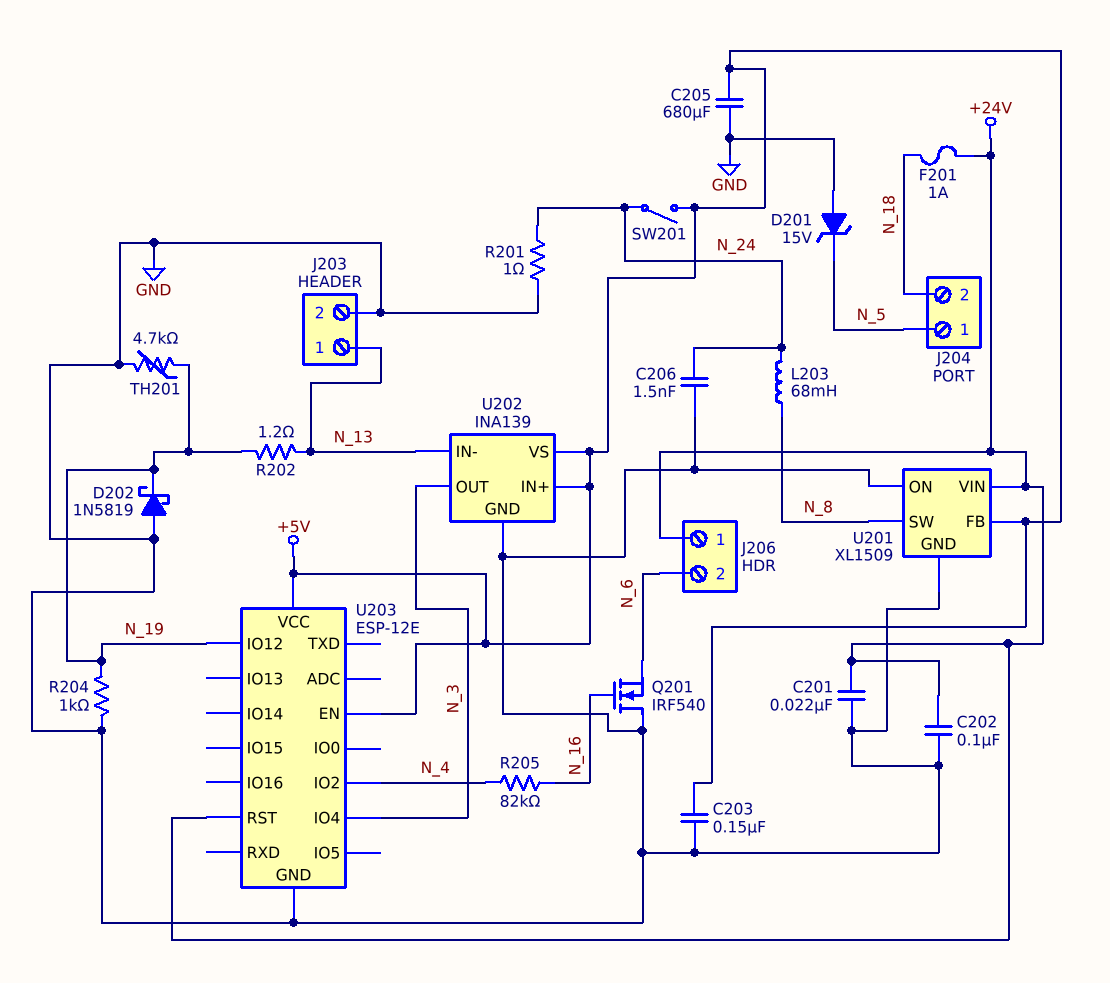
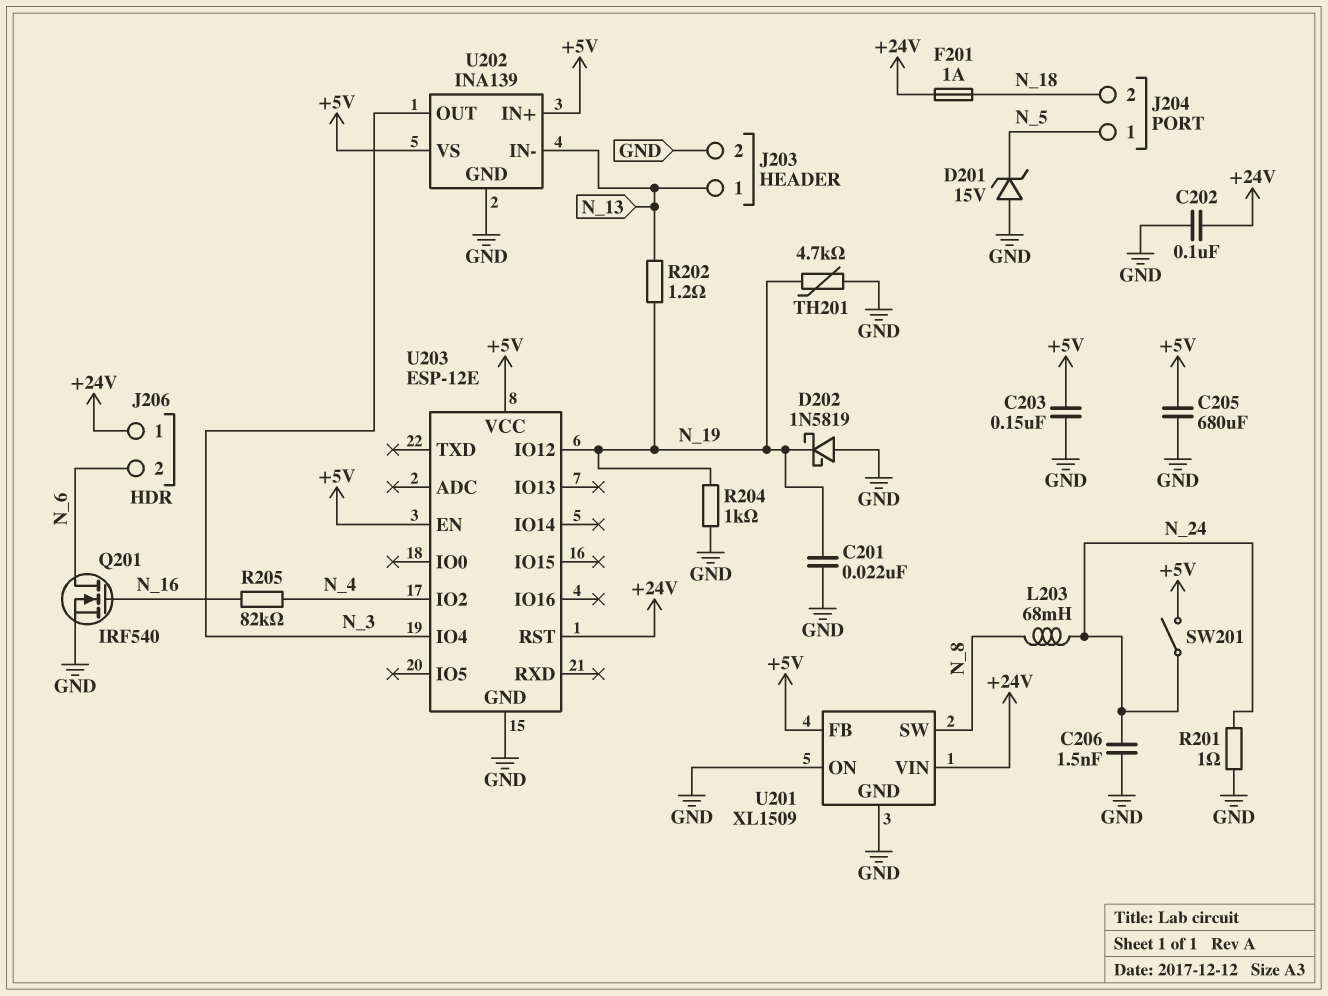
C201: 22nF (+24V, GND) -> 22nF (GND, N_19)
Q201: NMOS IRF540 (G N_16, D GND, S N_6) -> NMOS IRF540 (G N_16, D N_6, S GND)

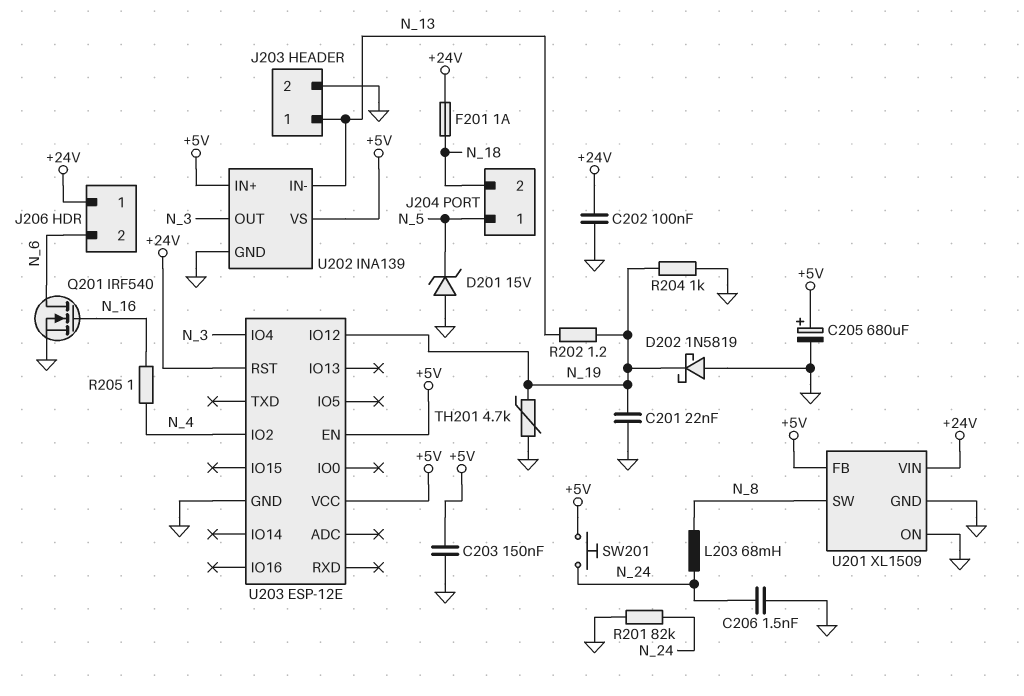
C205: 680uF (+5V, GND) -> 680uF (plus +5V, minus GND)
R201: 1 (GND, N_24) -> 82k (GND, N_24)
R205: 82k (N_4, N_16) -> 1 (N_4, N_16)
SW201: switch (+5V, N_24) -> button (+5V, N_24)

